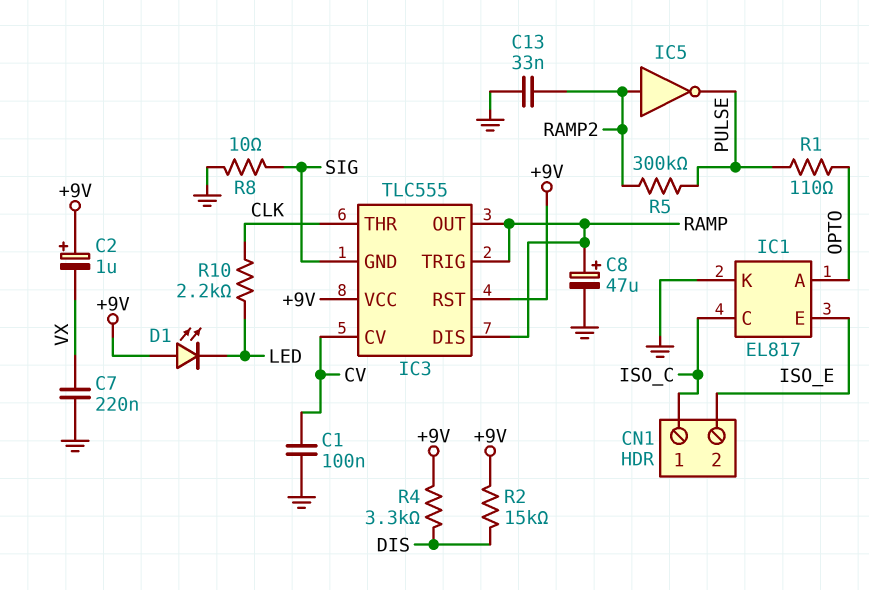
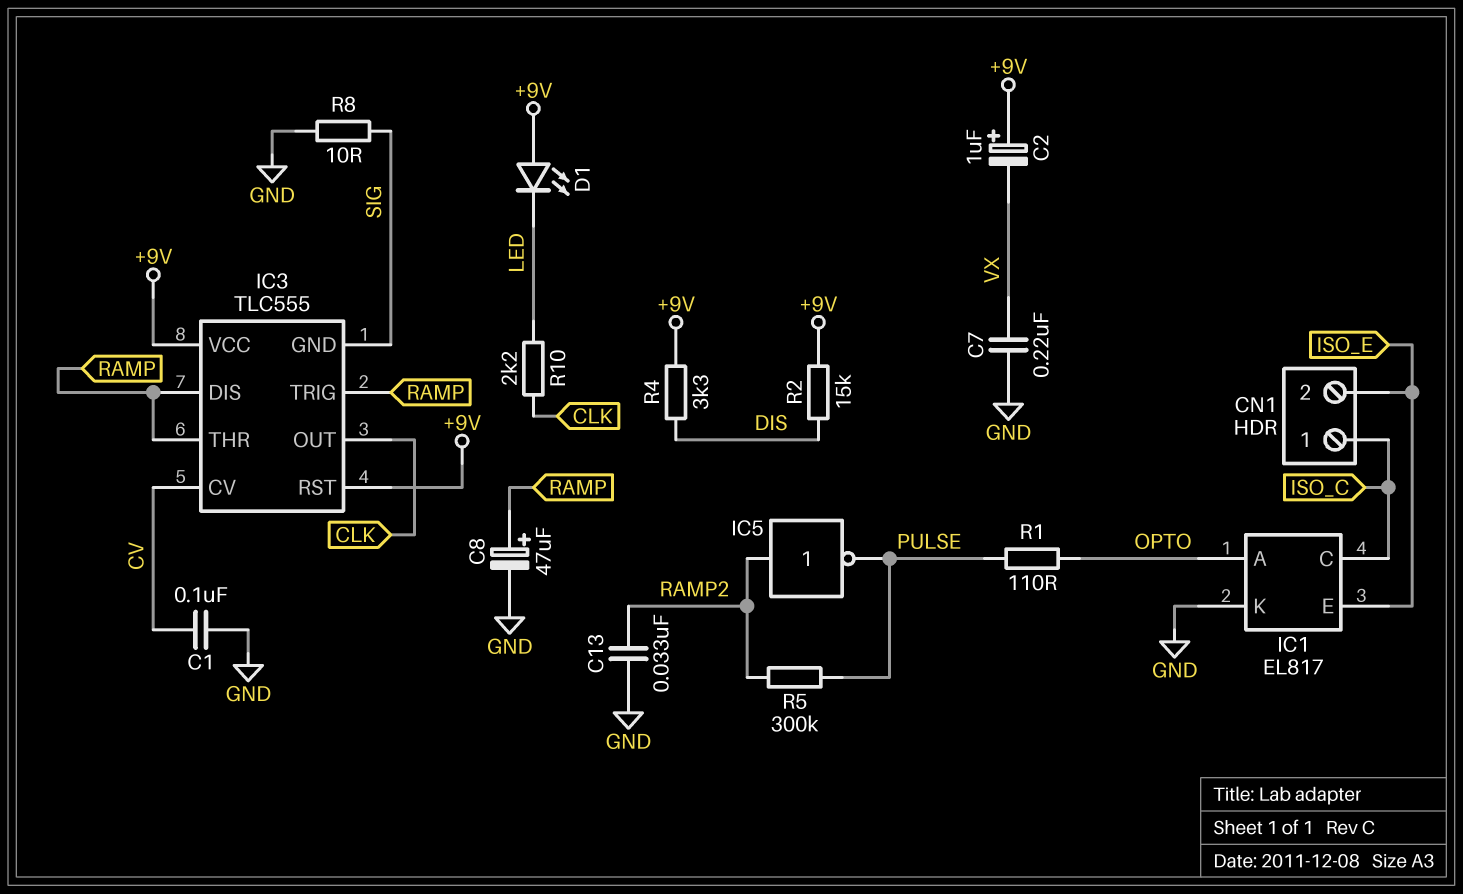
IC3 pin OUT: RAMP -> CLK
IC3 pin THR: CLK -> RAMP

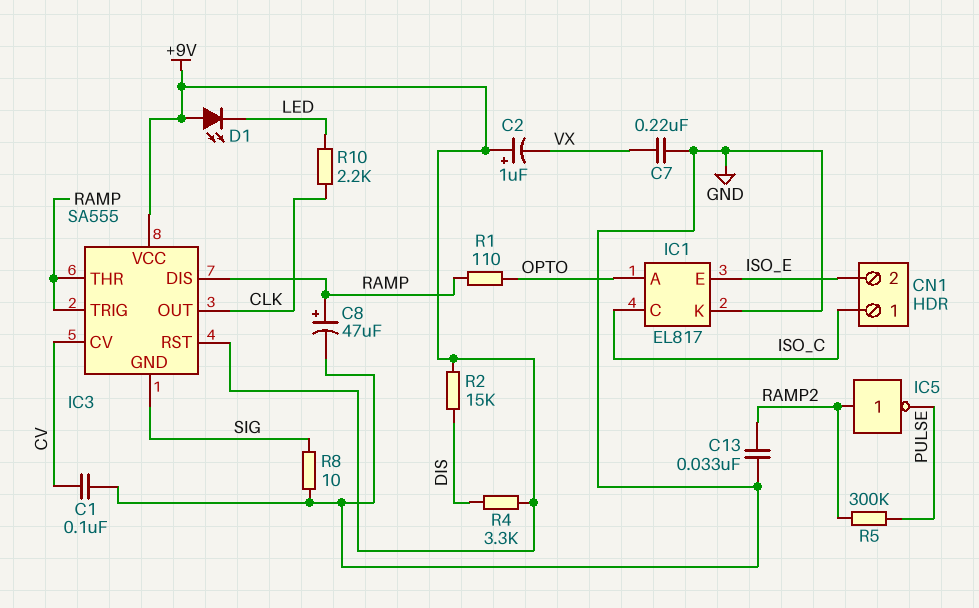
IC3: TLC555 -> SA555
R1: 110 (OPTO, PULSE) -> 110 (OPTO, RAMP)

